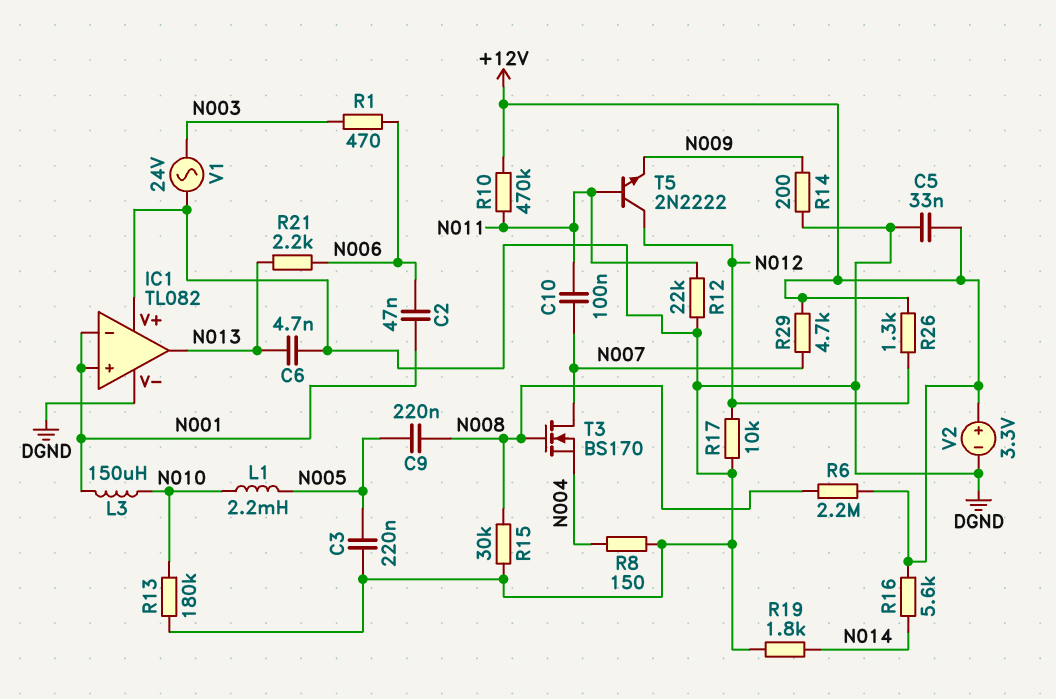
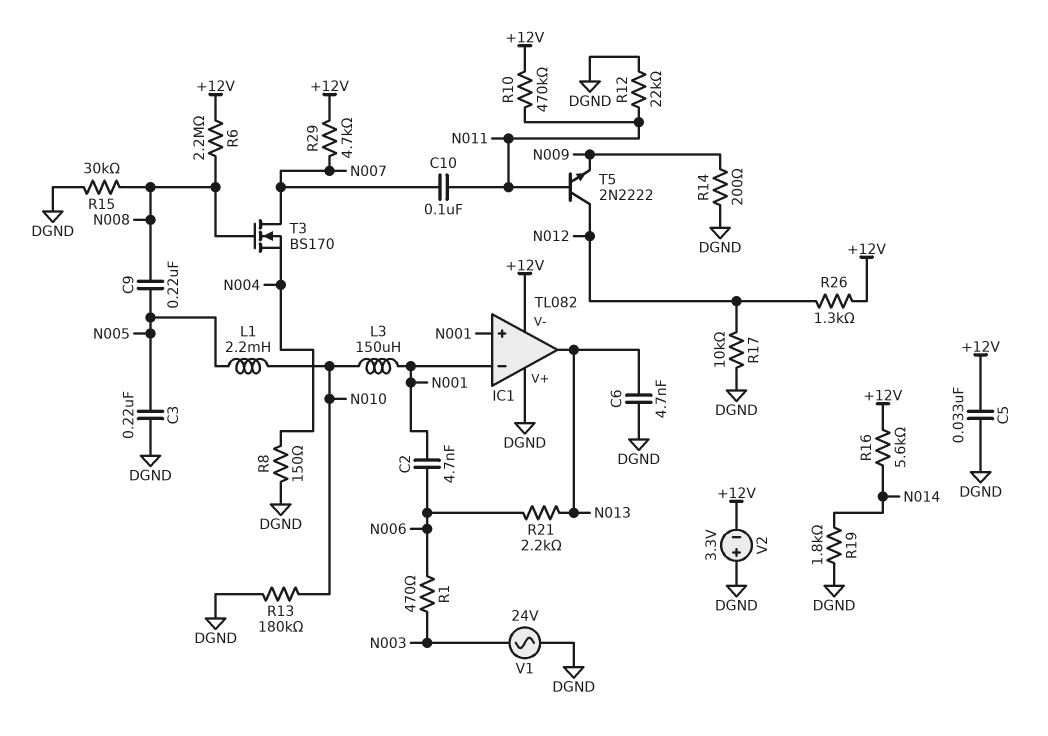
C2: 47nF (N001, N006) -> 4.7nF (N001, N006)
IC1 pin V-: DGND -> +12V
V2: 3.3V (plus +12V, minus DGND) -> 3.3V (plus DGND, minus +12V)

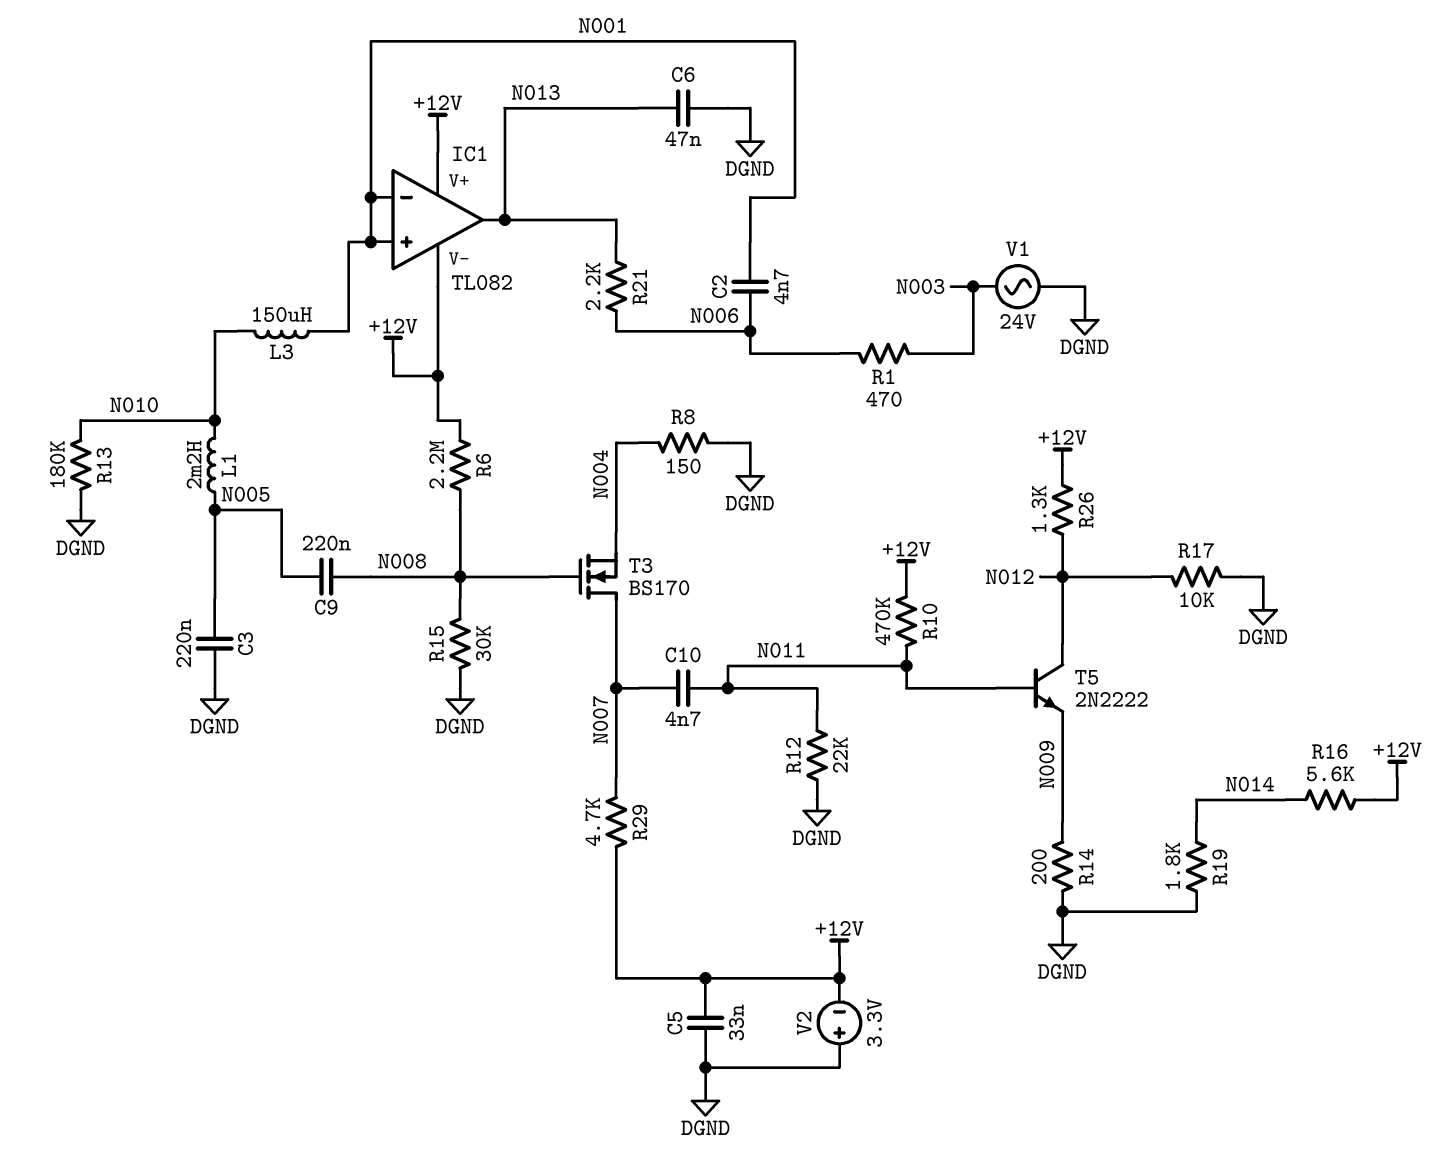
C6: 4.7nF (DGND, N013) -> 47nF (DGND, N013)
C10: 100nF (N007, N011) -> 4.7nF (N007, N011)
IC1 pin V+: DGND -> +12V

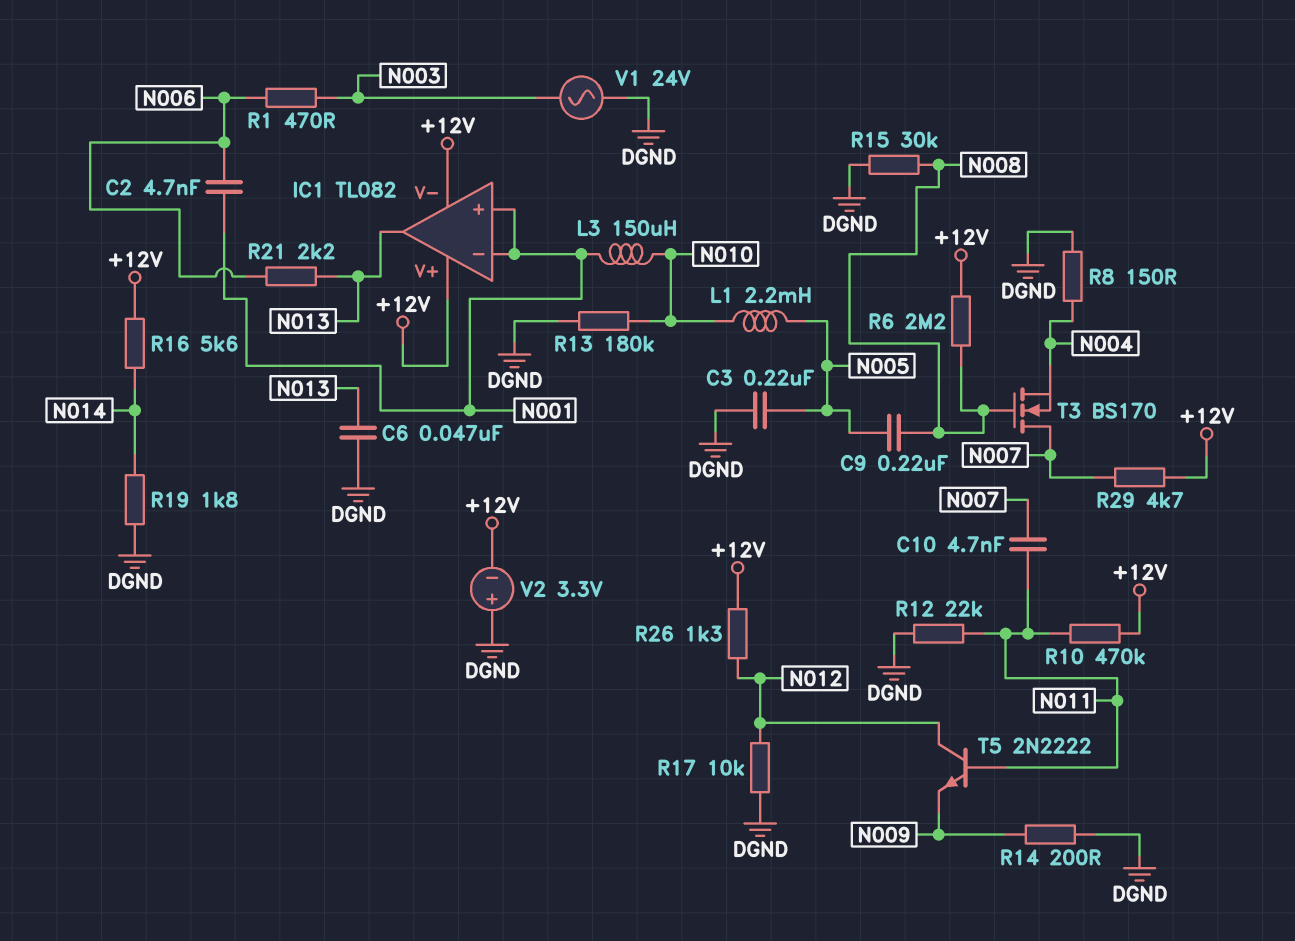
C5: 33nF (+12V, DGND) -> none

